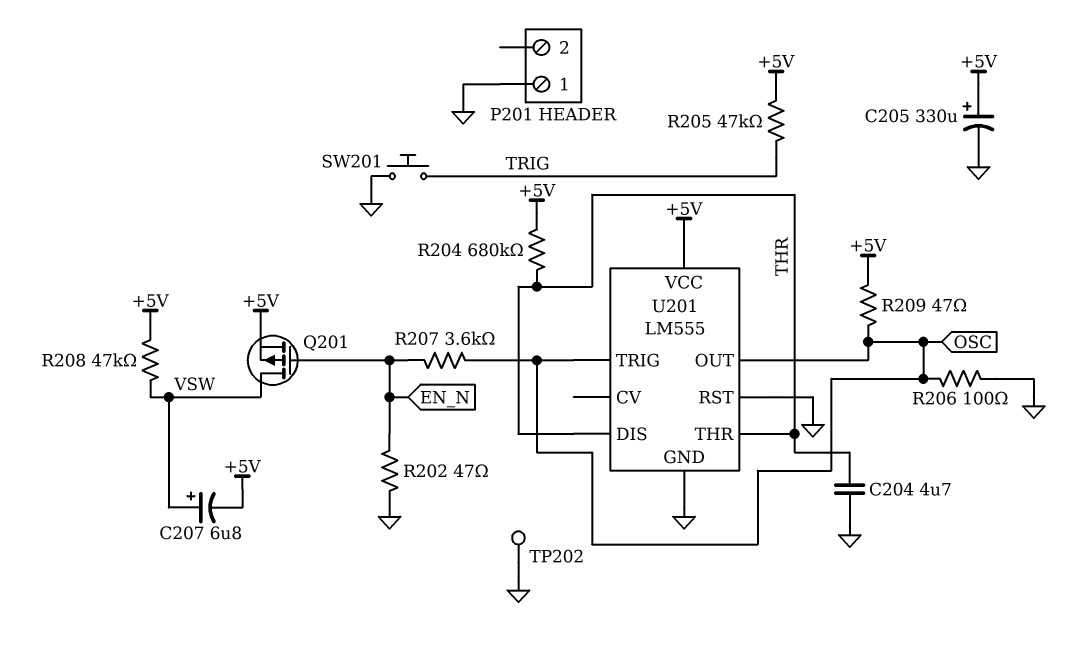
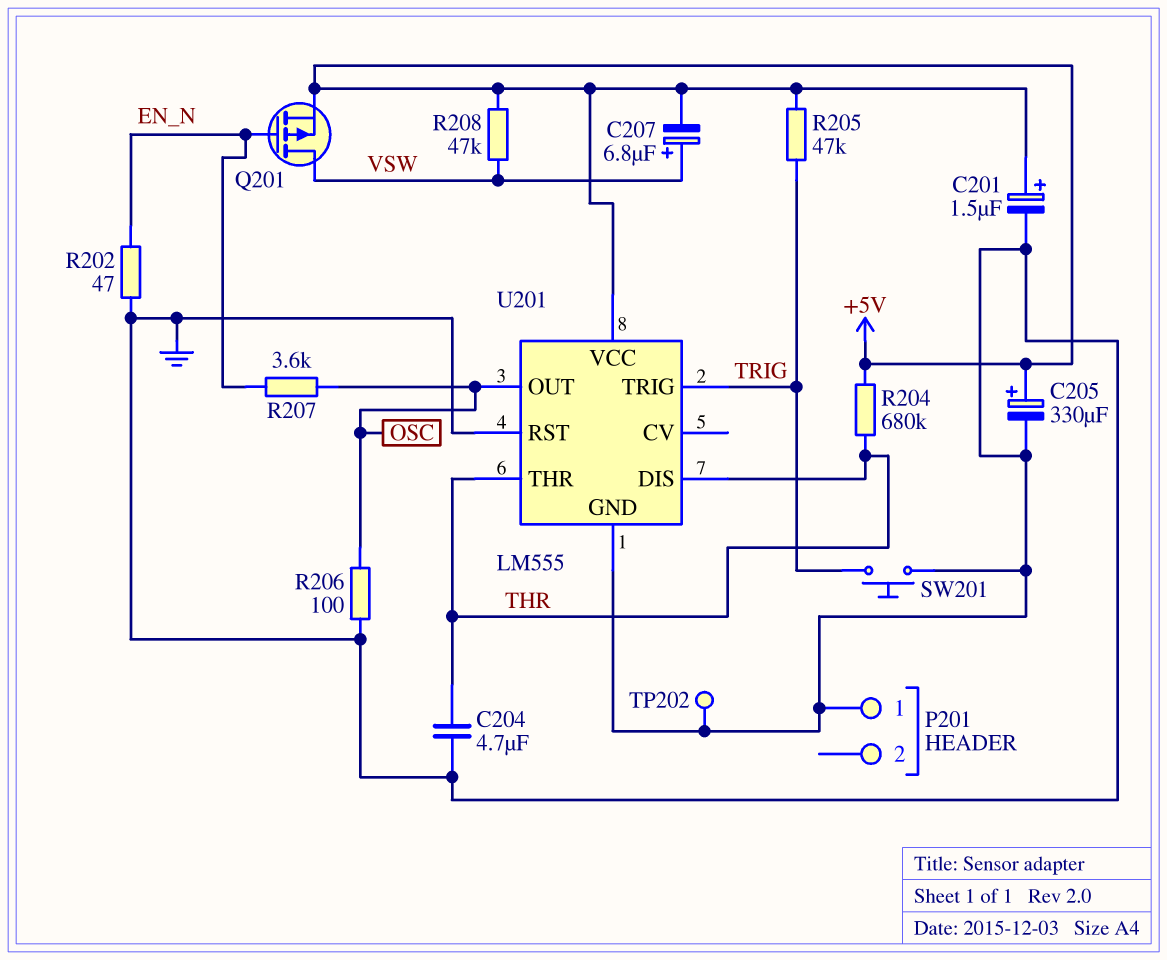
C201: none -> 1.5uF (plus +5V, minus GND)
R209: 47 (+5V, OSC) -> none
U201 pin TRIG: OSC -> TRIG

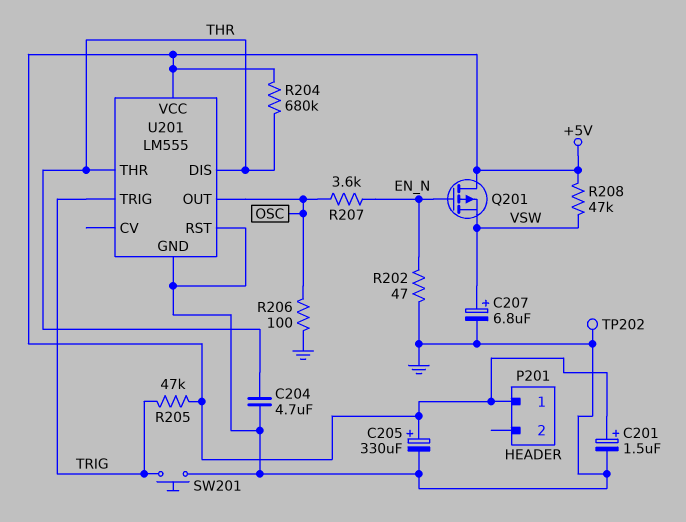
C207: 6.8uF (plus VSW, minus +5V) -> 6.8uF (plus VSW, minus GND)
P201 pin 1: GND -> +5V
Q201: PMOS (G EN_N, D VSW, S +5V) -> PMOS (G EN_N, D +5V, S VSW)

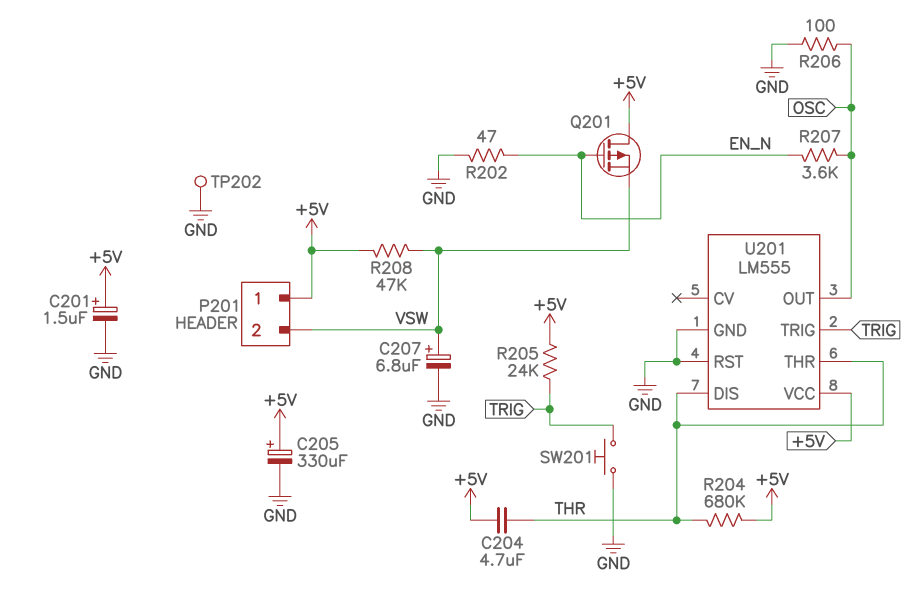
C204: 4.7uF (GND, THR) -> 4.7uF (+5V, THR)
P201 pin 2: none -> VSW
R205: 47k (+5V, TRIG) -> 24k (+5V, TRIG)

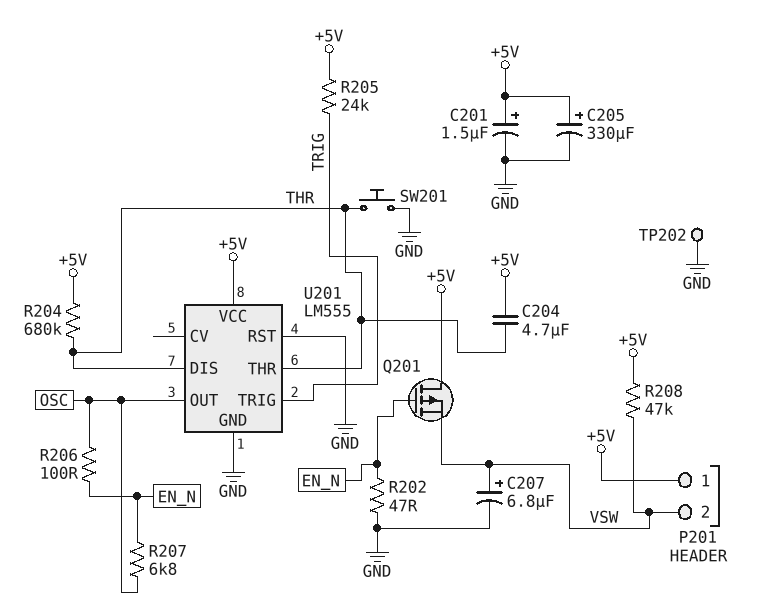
R206: 100 (GND, OSC) -> 100 (EN_N, OSC)
R207: 3.6k (EN_N, OSC) -> 6.8k (EN_N, OSC)
SW201: button (GND, TRIG) -> button (GND, THR)

